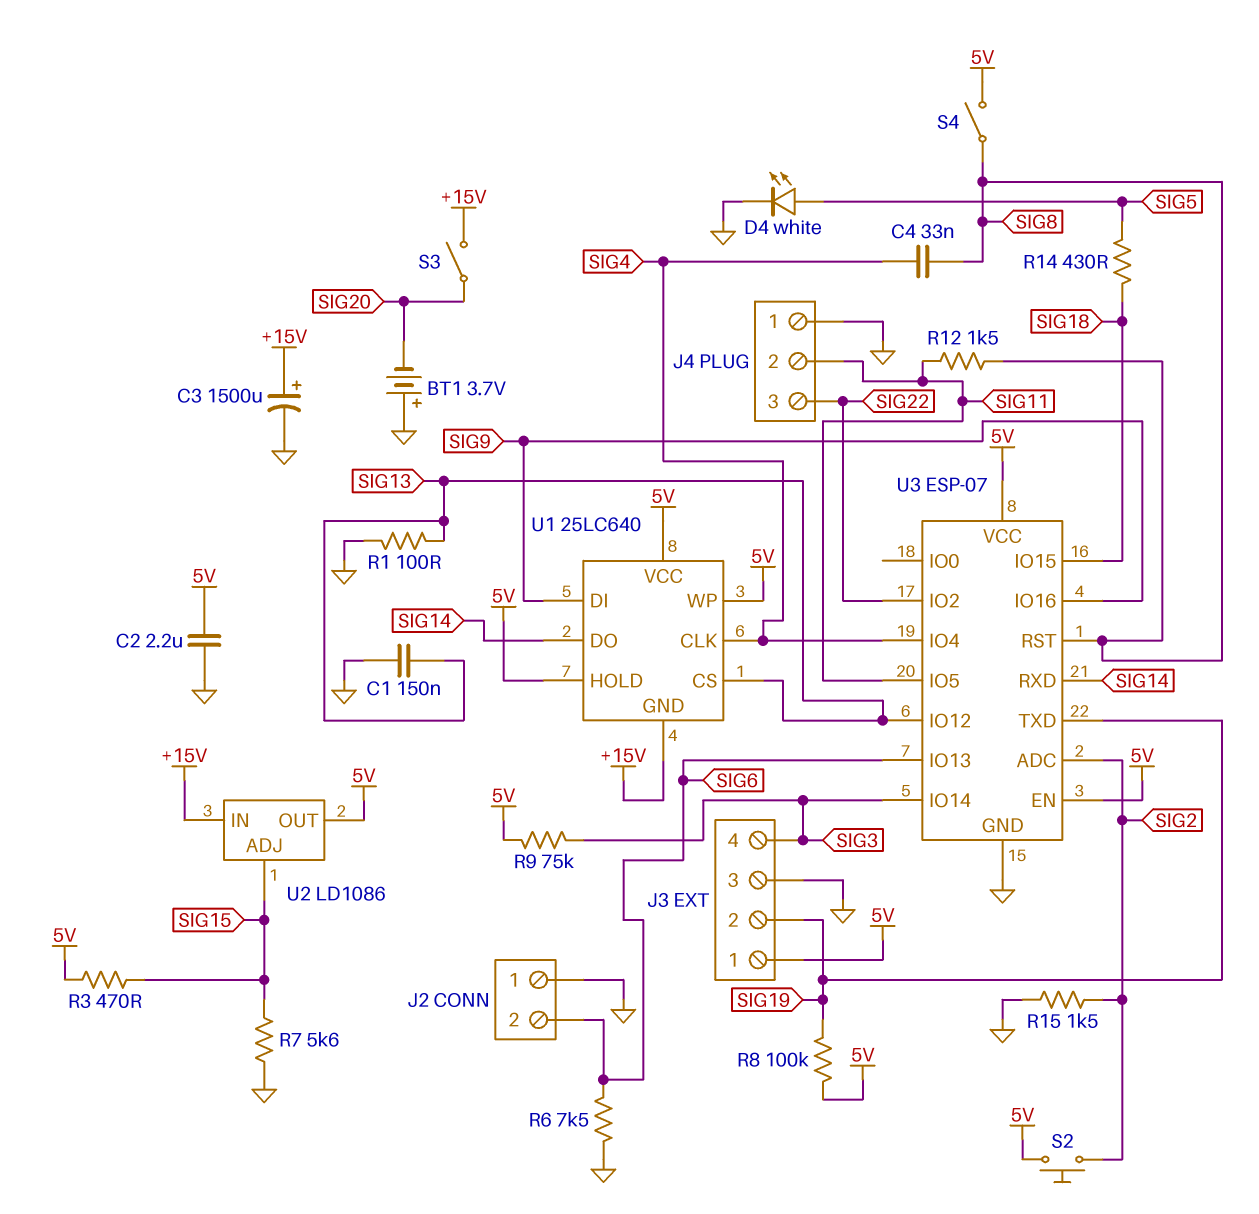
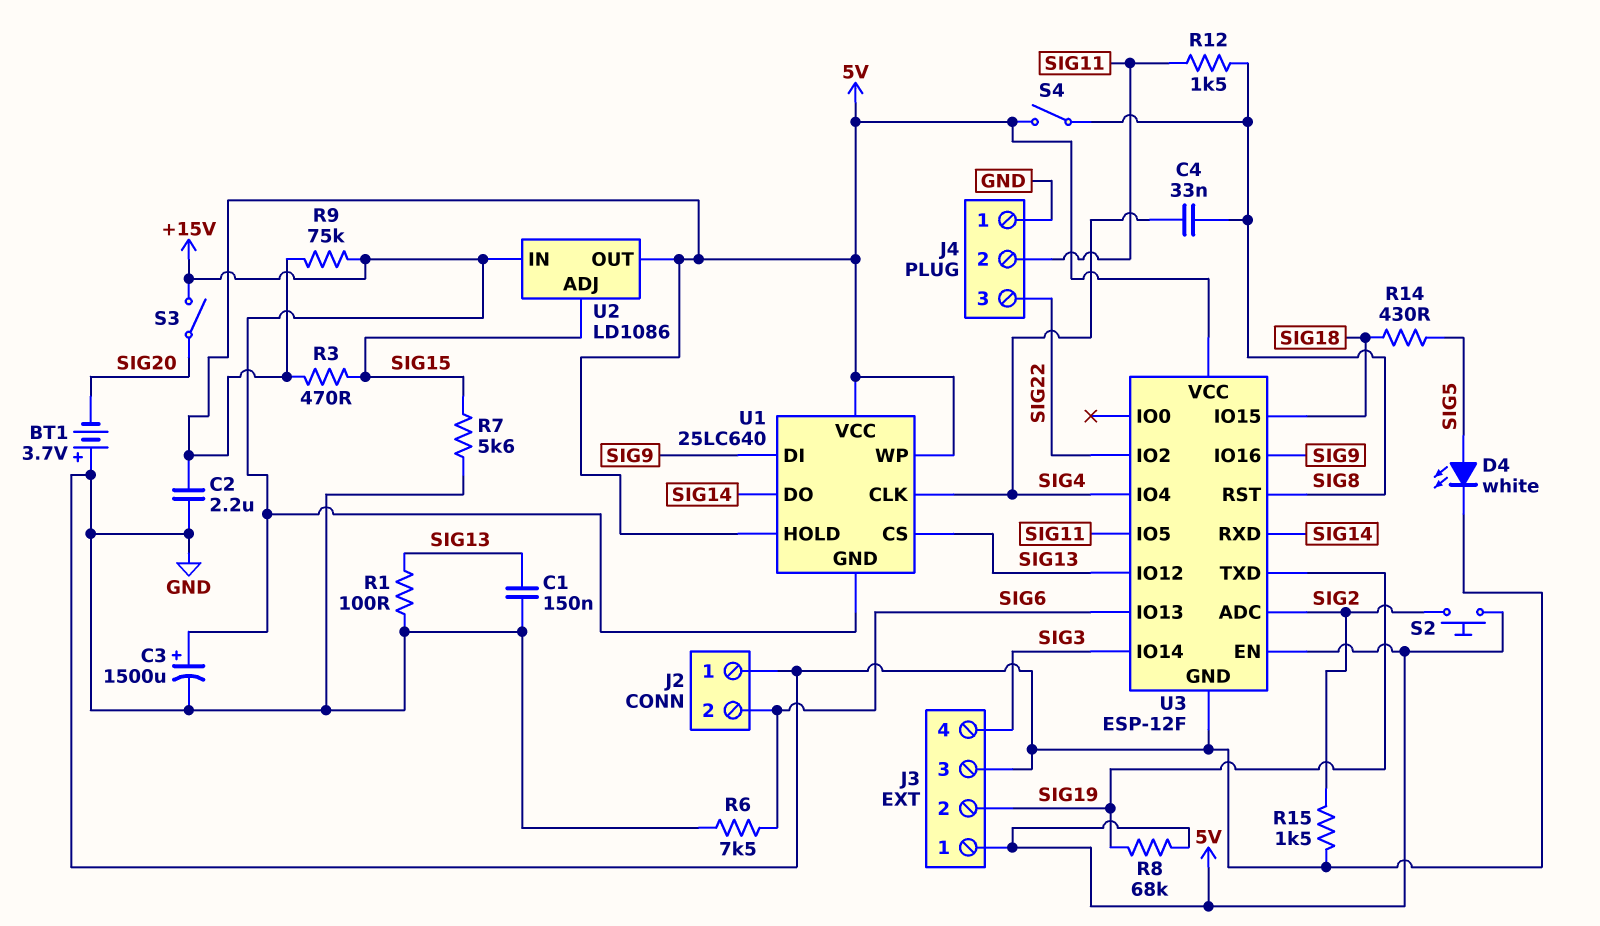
R8: 100k (5V, SIG19) -> 68k (5V, SIG19)
R9: 75k (5V, SIG3) -> 75k (+15V, 5V)
U3: ESP-07 -> ESP-12F

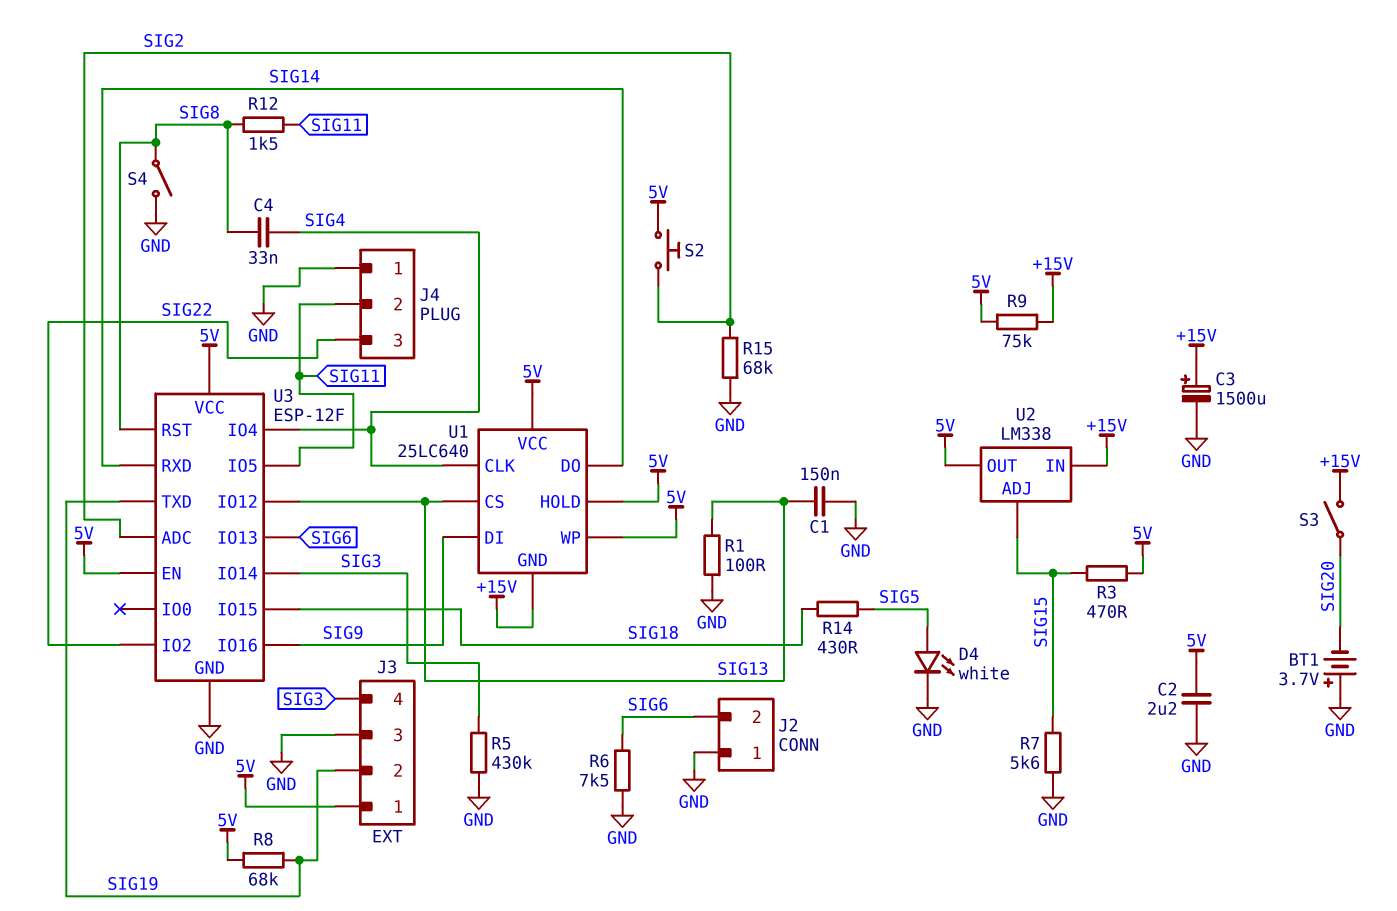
R5: none -> 430k (GND, SIG3)
R15: 1.5k (GND, SIG2) -> 68k (GND, SIG2)
S4: switch (5V, SIG8) -> switch (GND, SIG8)
U2: LD1086 -> LM338

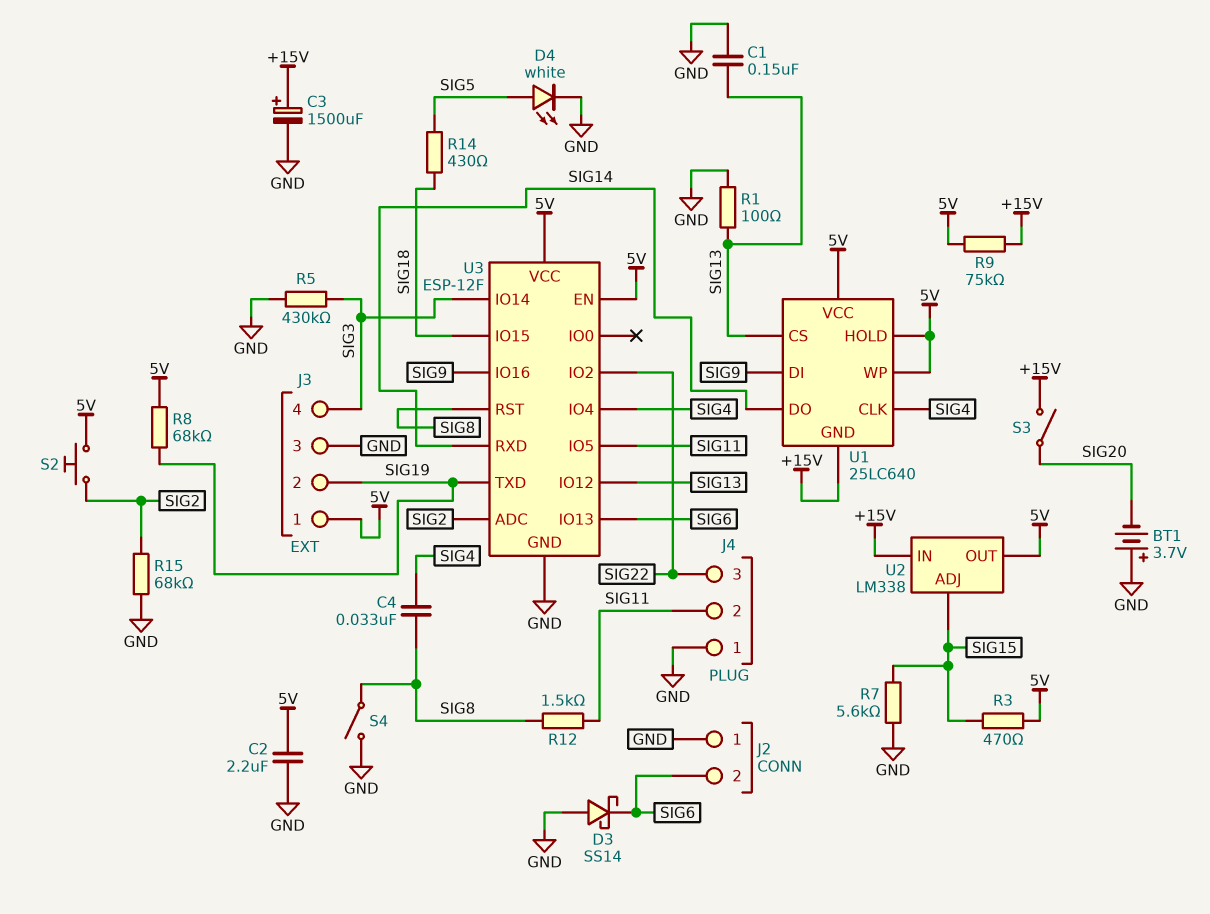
D3: none -> schottky SS14 (A GND, K SIG6)
R6: 7.5k (GND, SIG6) -> none

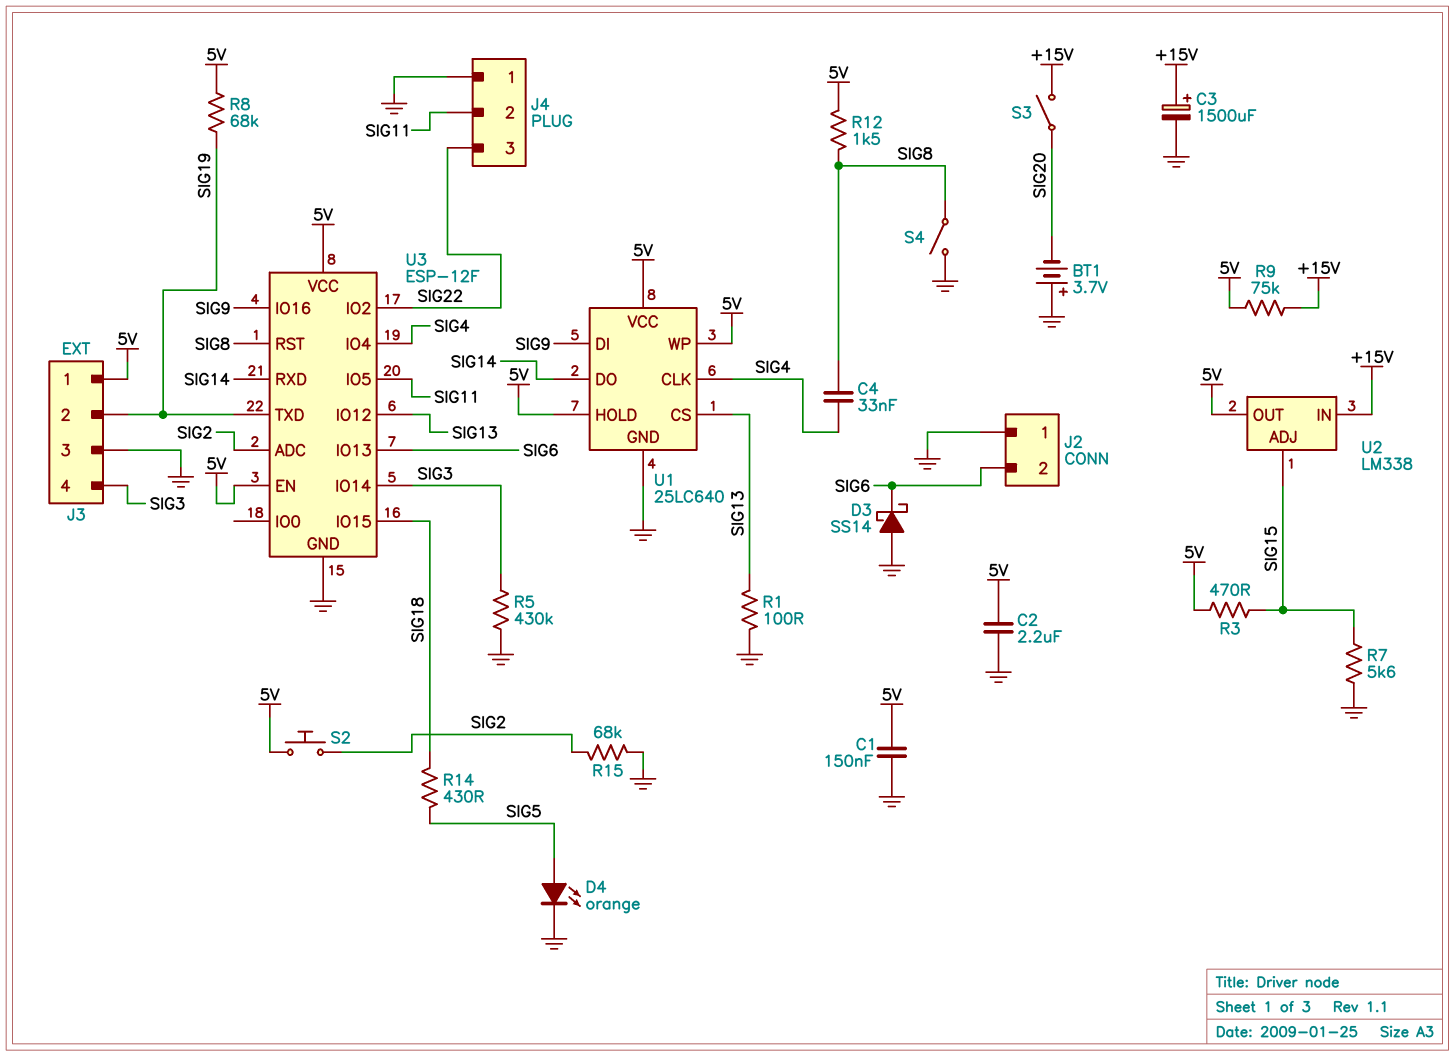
C1: 150nF (GND, SIG13) -> 150nF (5V, GND)
D4: LED white (A SIG5, K GND) -> LED orange (A SIG5, K GND)
R12: 1.5k (SIG8, SIG11) -> 1.5k (5V, SIG8)
U1 pin GND: +15V -> GND

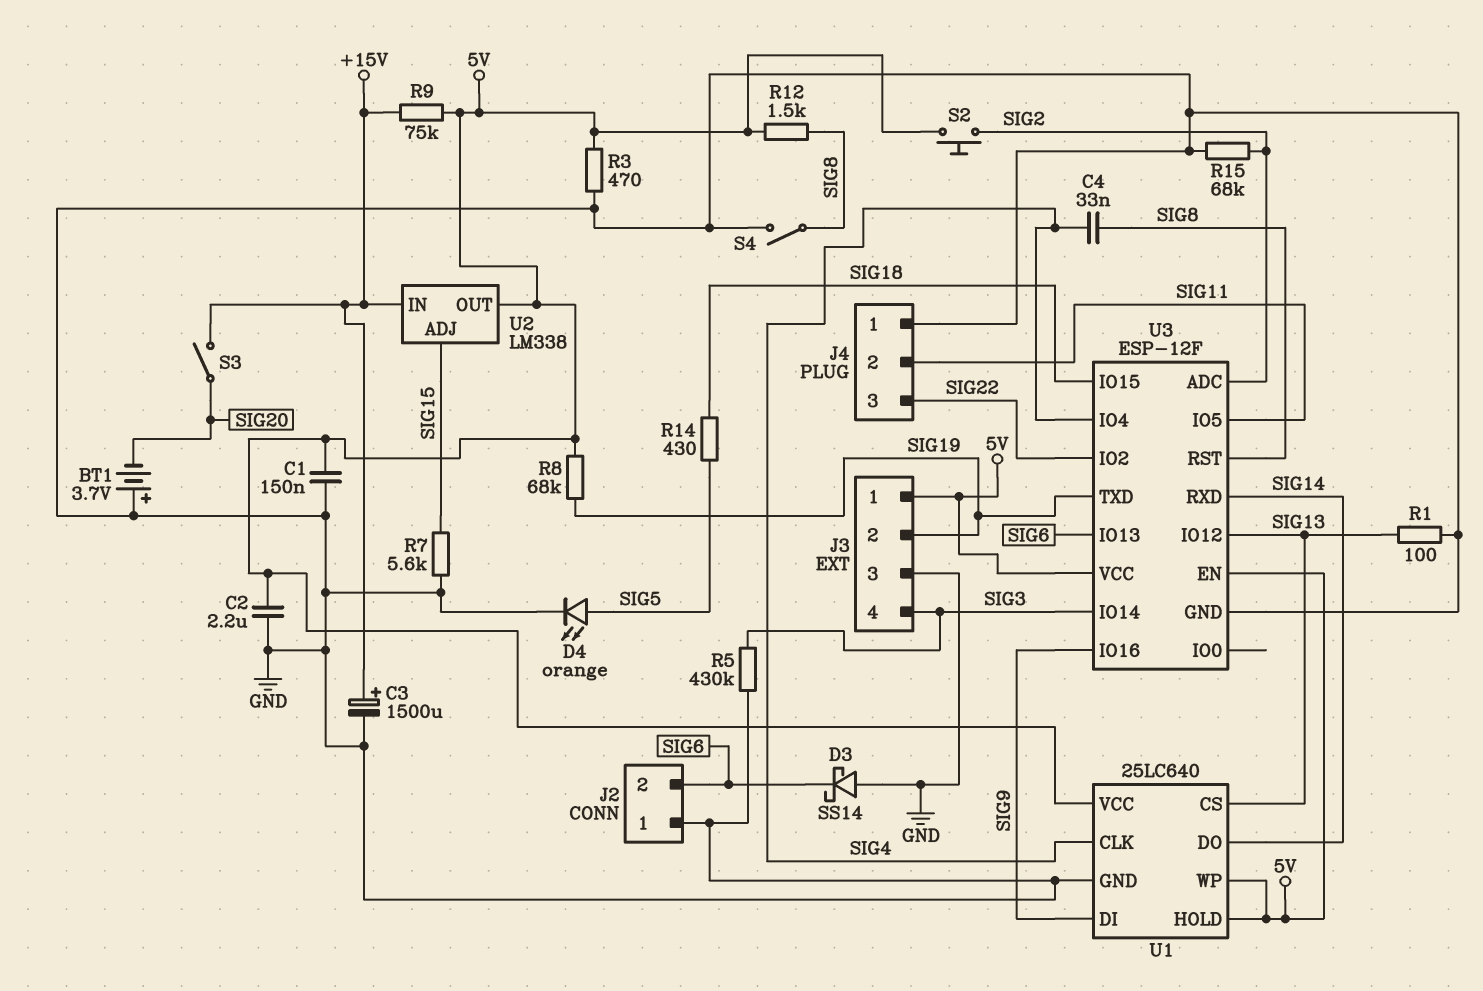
R3: 470 (5V, SIG15) -> 470 (5V, GND)

